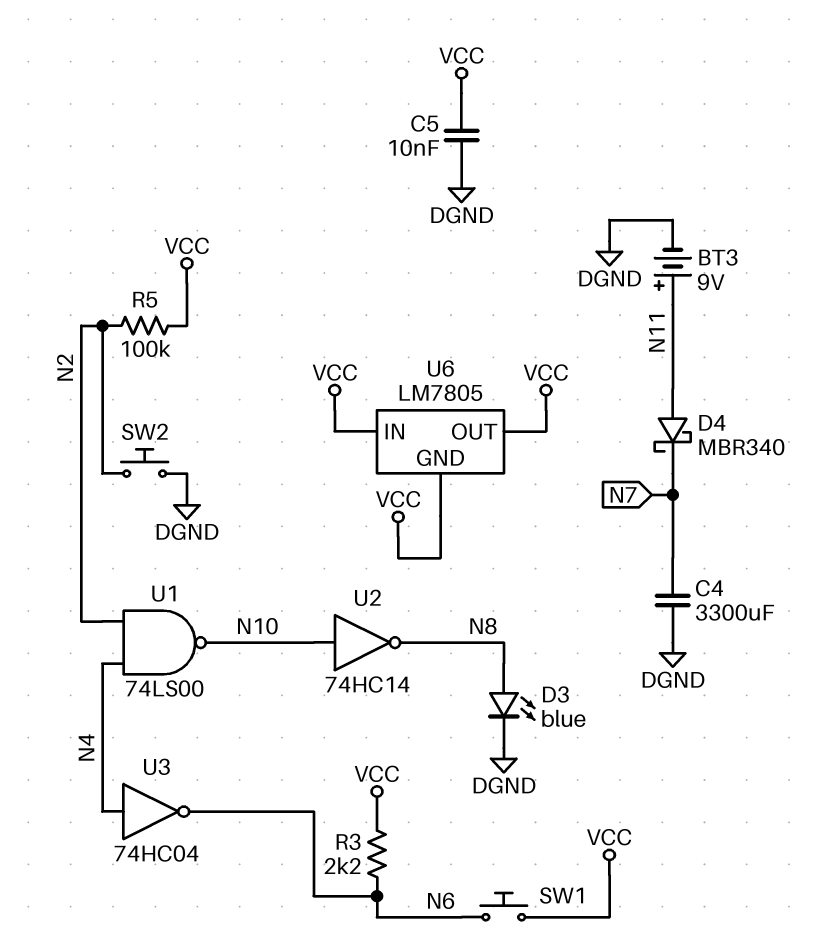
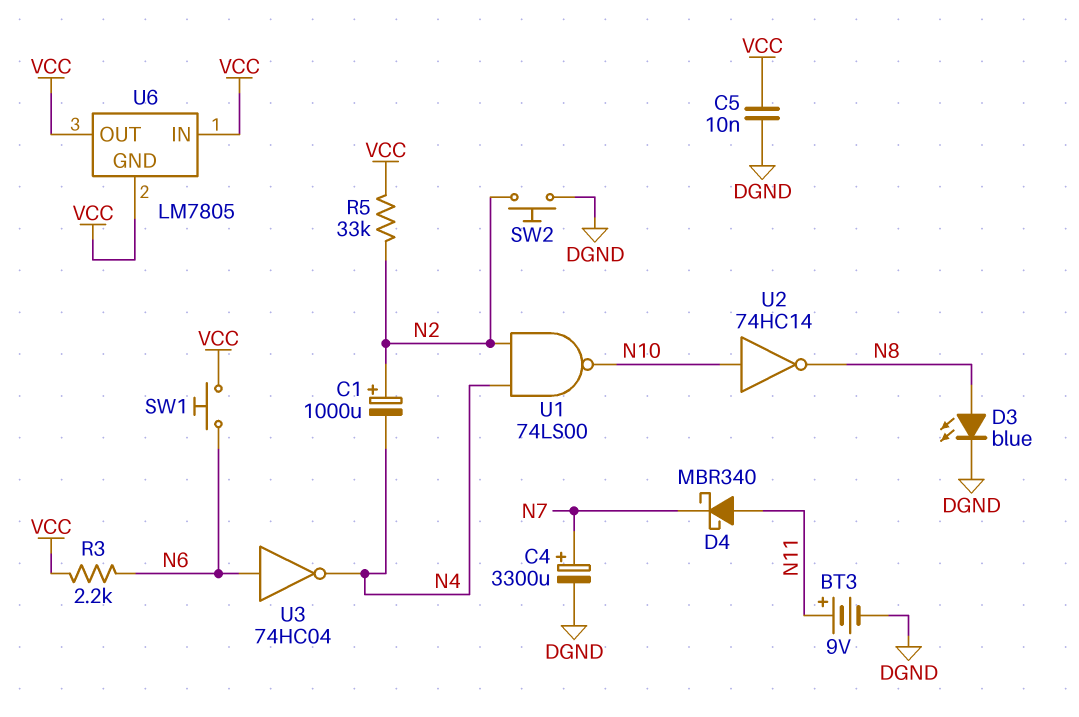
C1: none -> 1000uF (plus N2, minus N4)
C4: 3300uF (DGND, N7) -> 3300uF (plus N7, minus DGND)
R5: 100k (N2, VCC) -> 33k (N2, VCC)
U3: NOT 74HC04 (in N4, out N6) -> NOT 74HC04 (in N6, out N4)

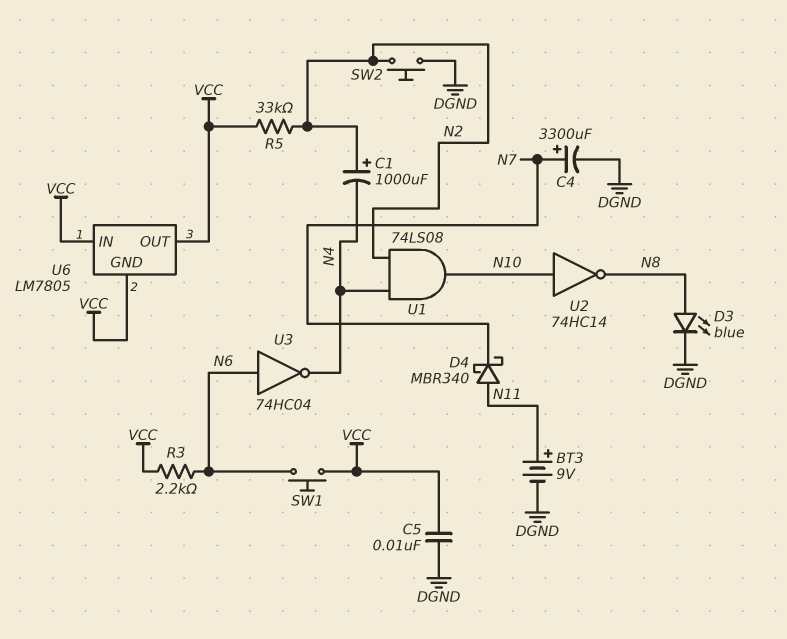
U1: NAND 74LS00 (in N2, in N4, out N10) -> AND 74LS08 (in N2, in N4, out N10)

